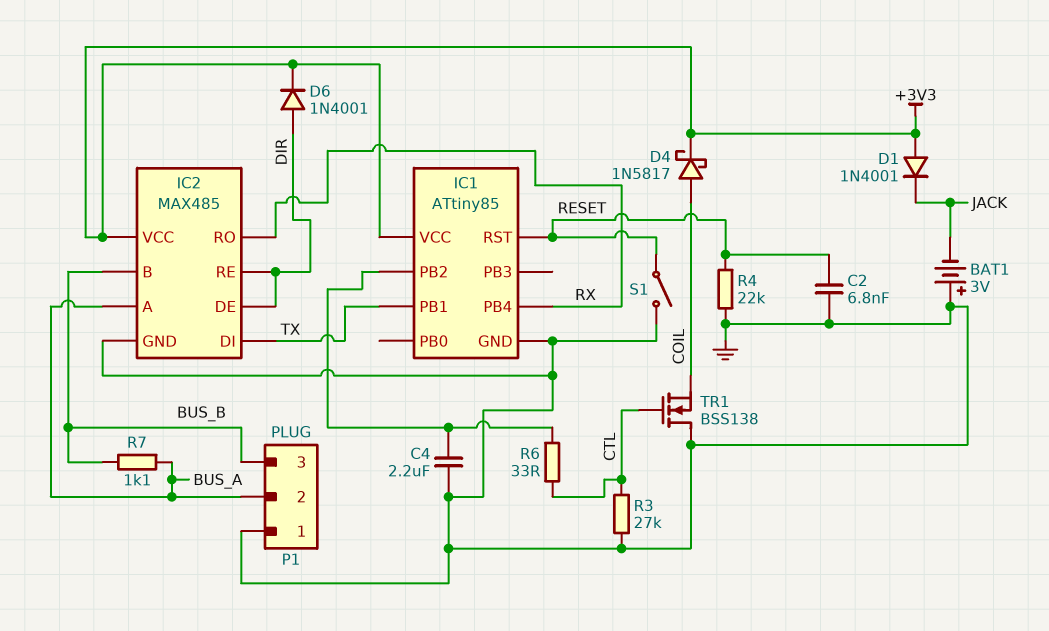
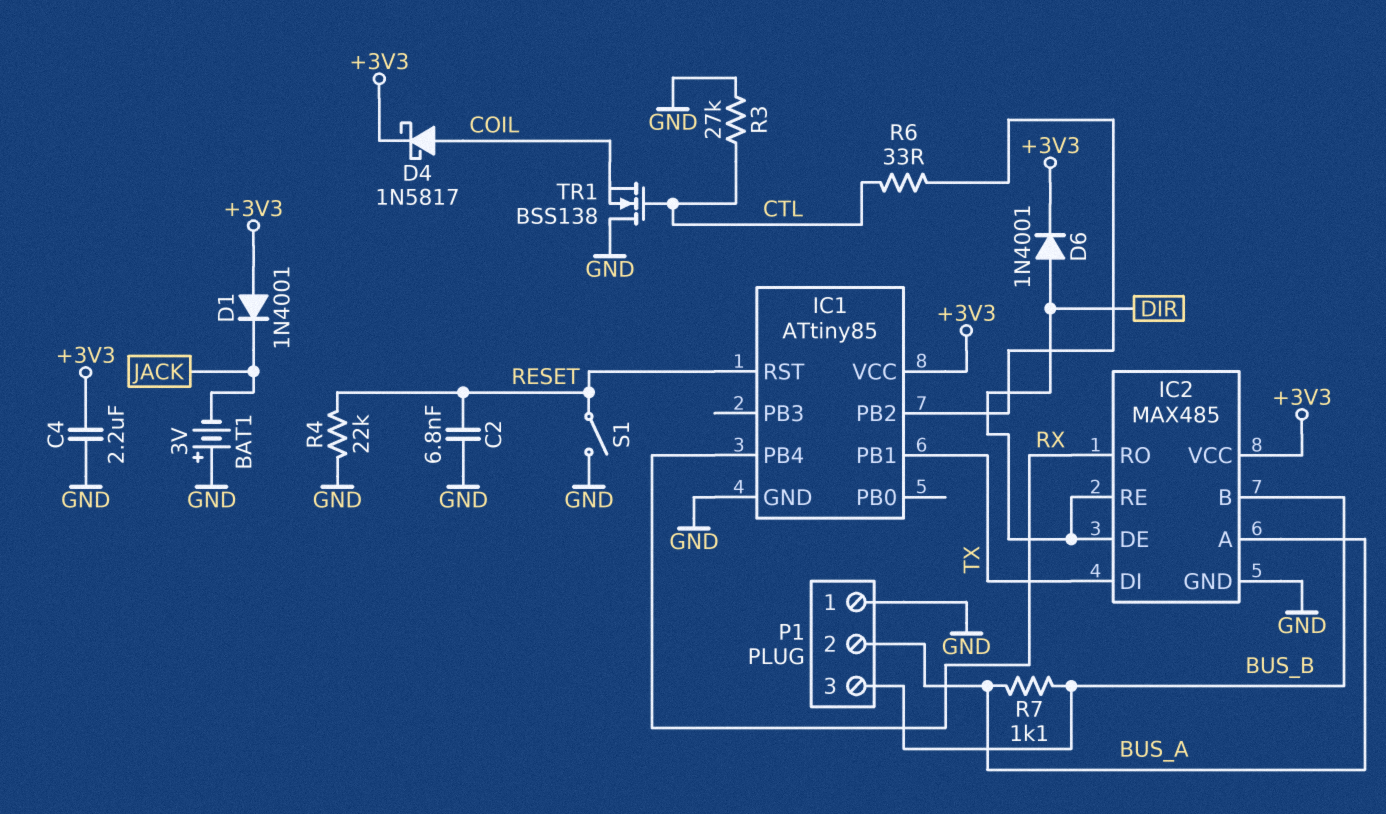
C4: 2.2uF (GND, IC1/PB2) -> 2.2uF (+3V3, GND)

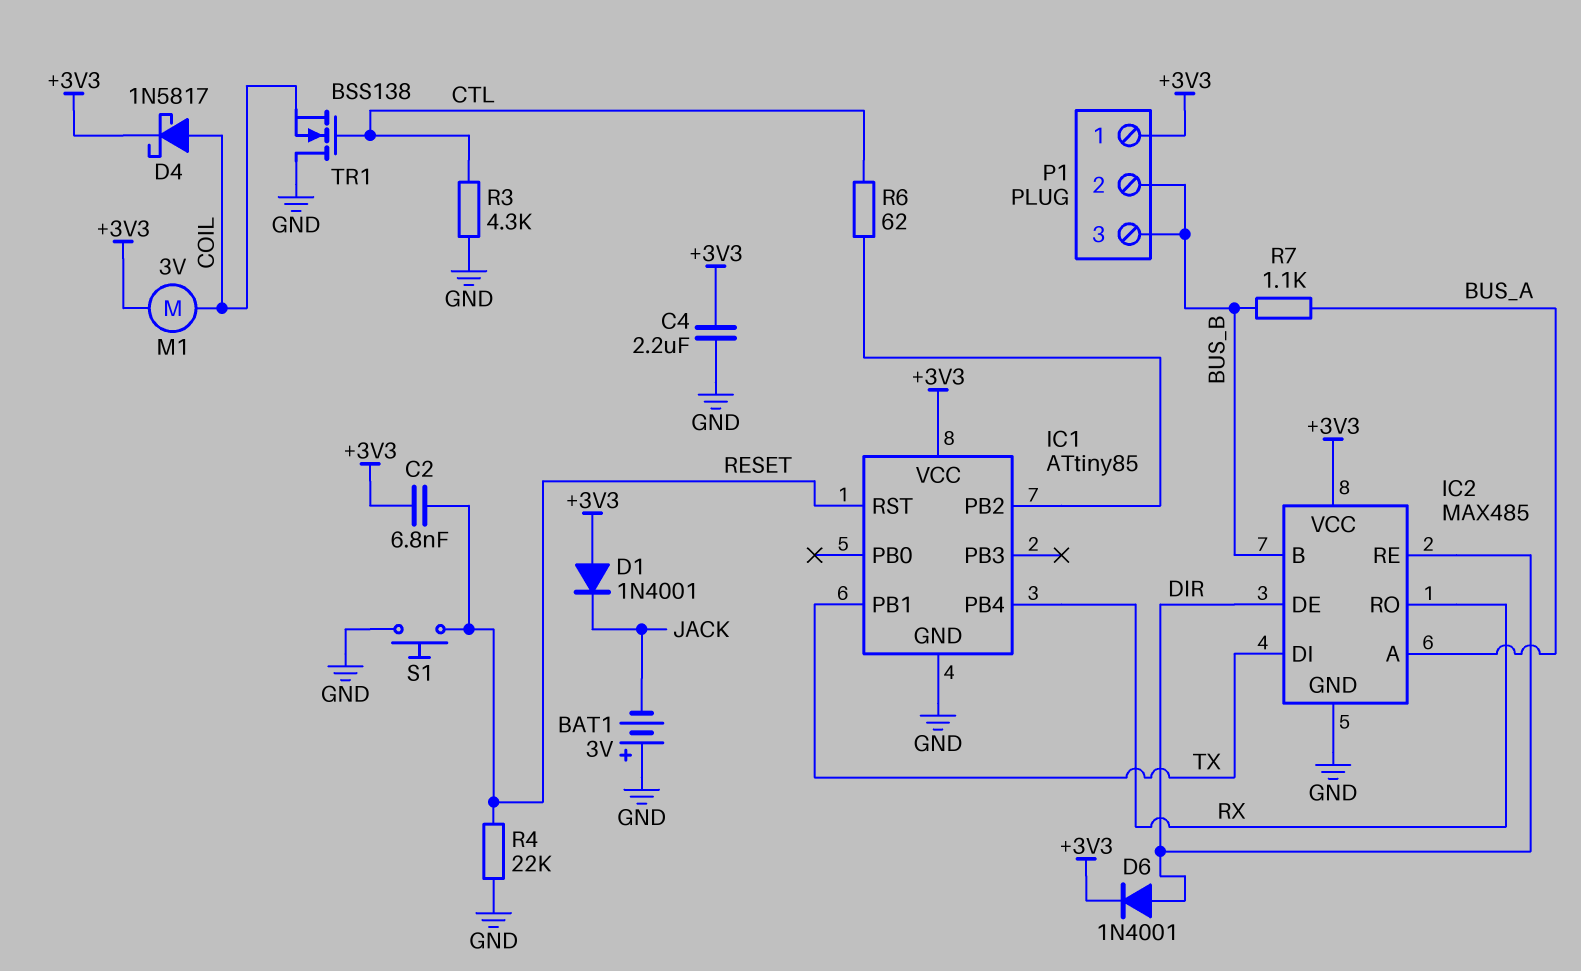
C2: 6.8nF (GND, RESET) -> 6.8nF (+3V3, RESET)
M1: none -> motor 3V (+3V3, COIL)
P1 pin 1: GND -> +3V3
P1 pin 2: BUS_A -> BUS_B
R3: 27k (CTL, GND) -> 4.3k (CTL, GND)
R6: 33 (CTL, IC1/PB2) -> 62 (CTL, IC1/PB2)
S1: switch (GND, RESET) -> button (GND, RESET)

